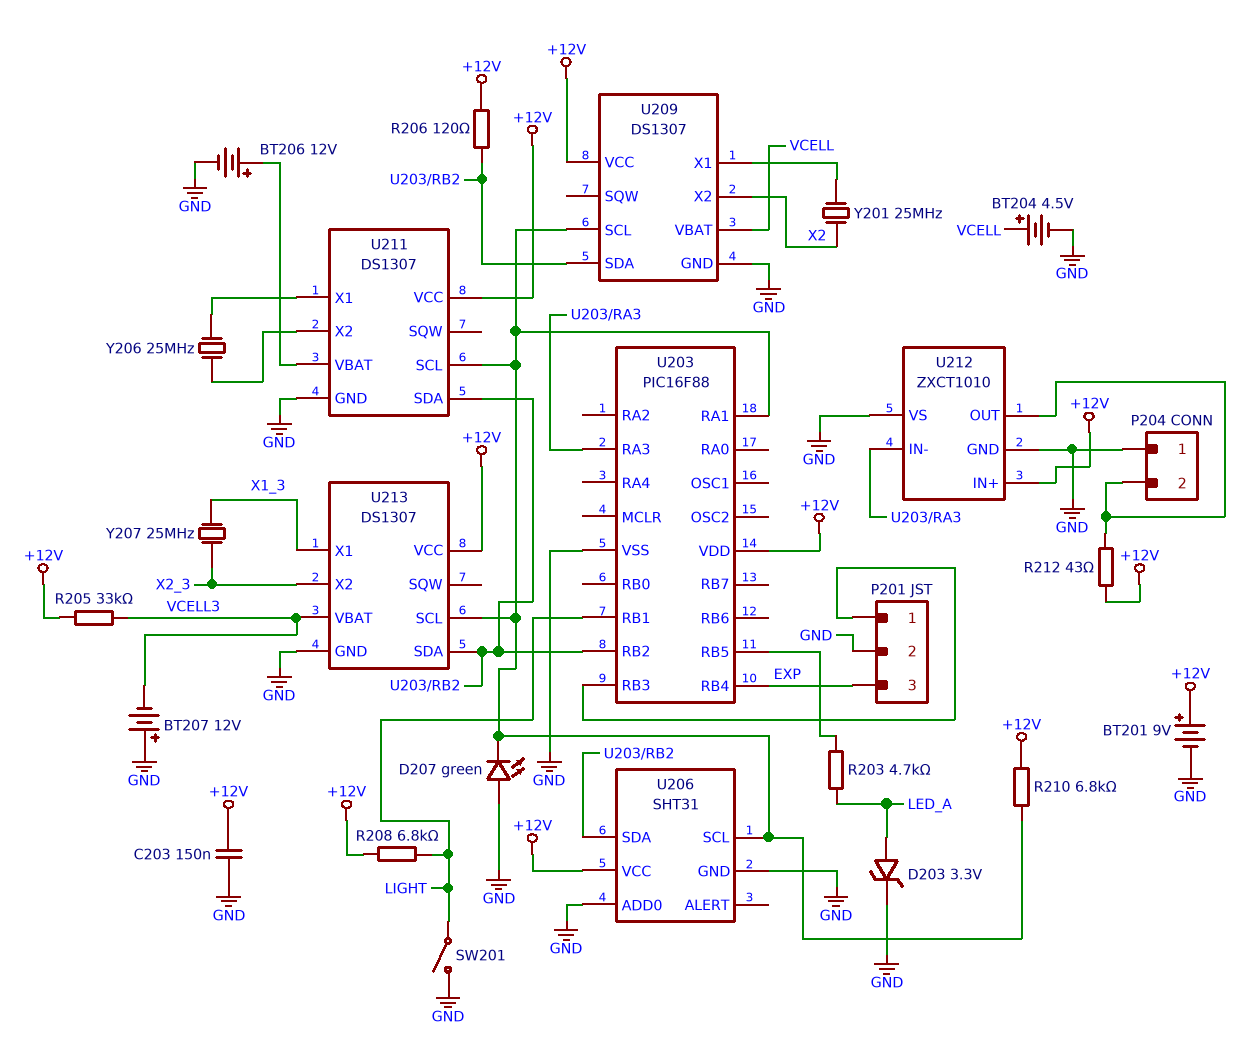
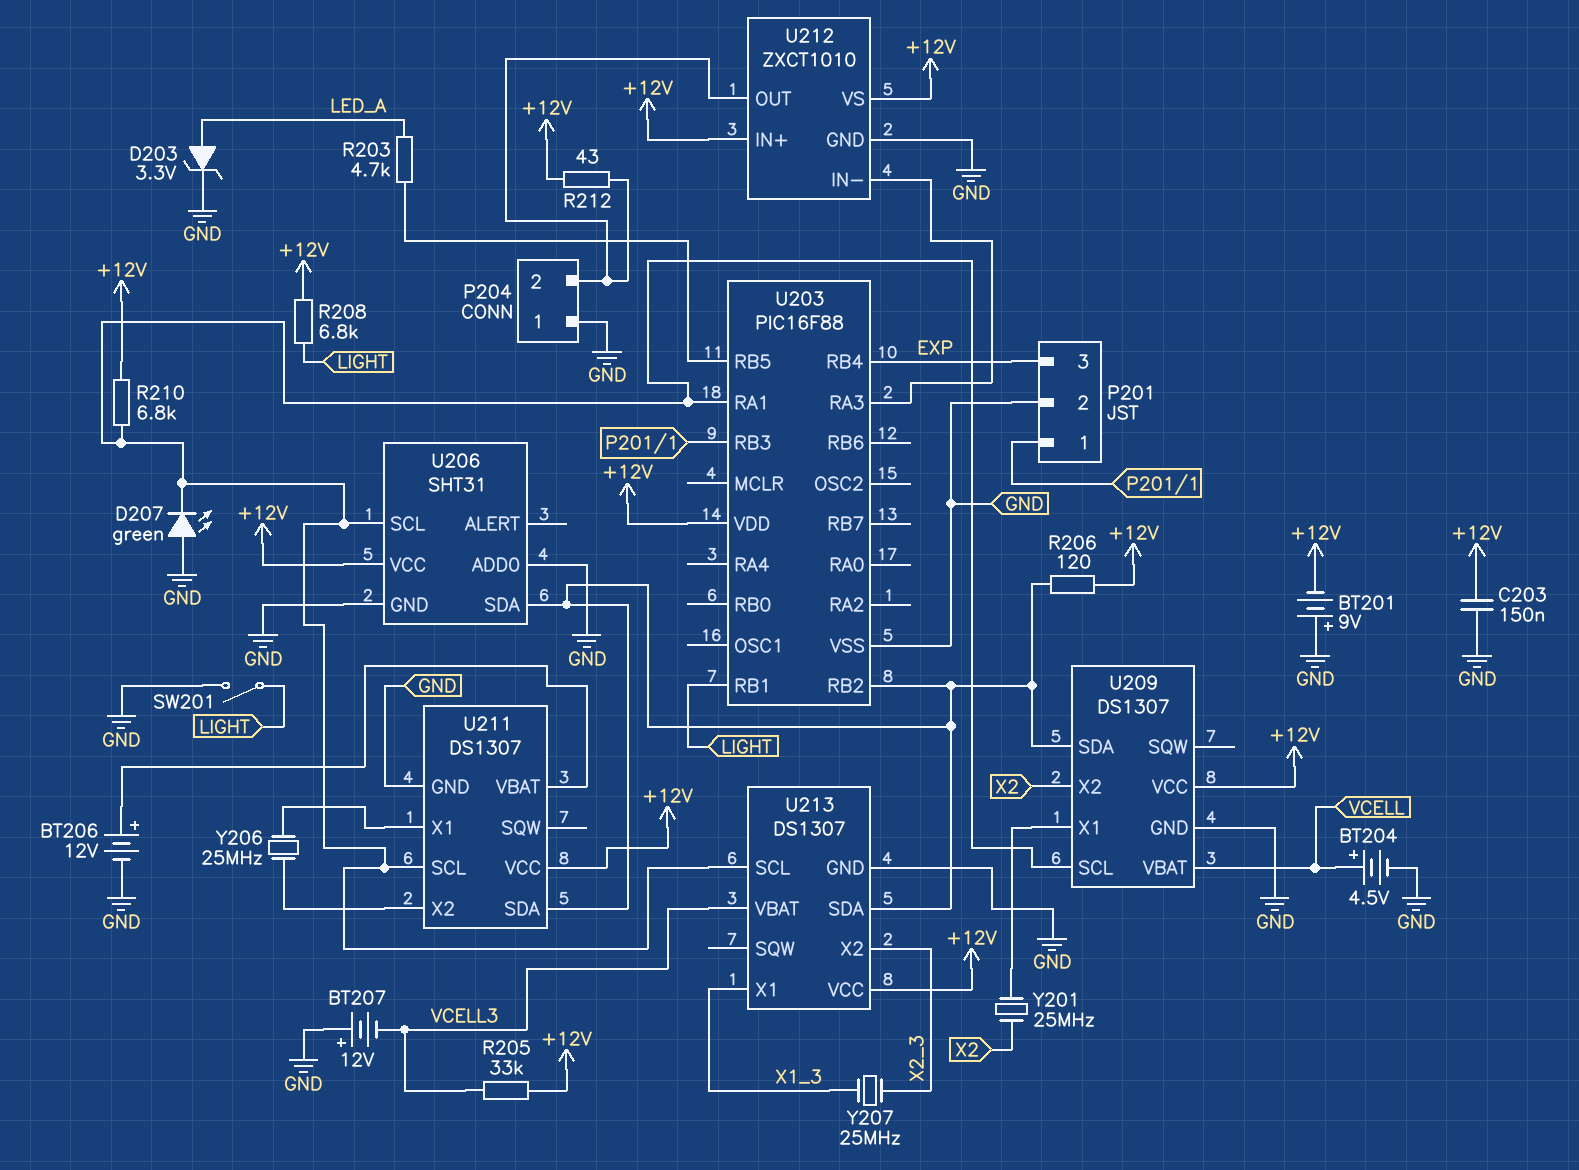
BT201: 9V (plus +12V, minus GND) -> 9V (plus GND, minus +12V)
U212 pin VS: GND -> +12V

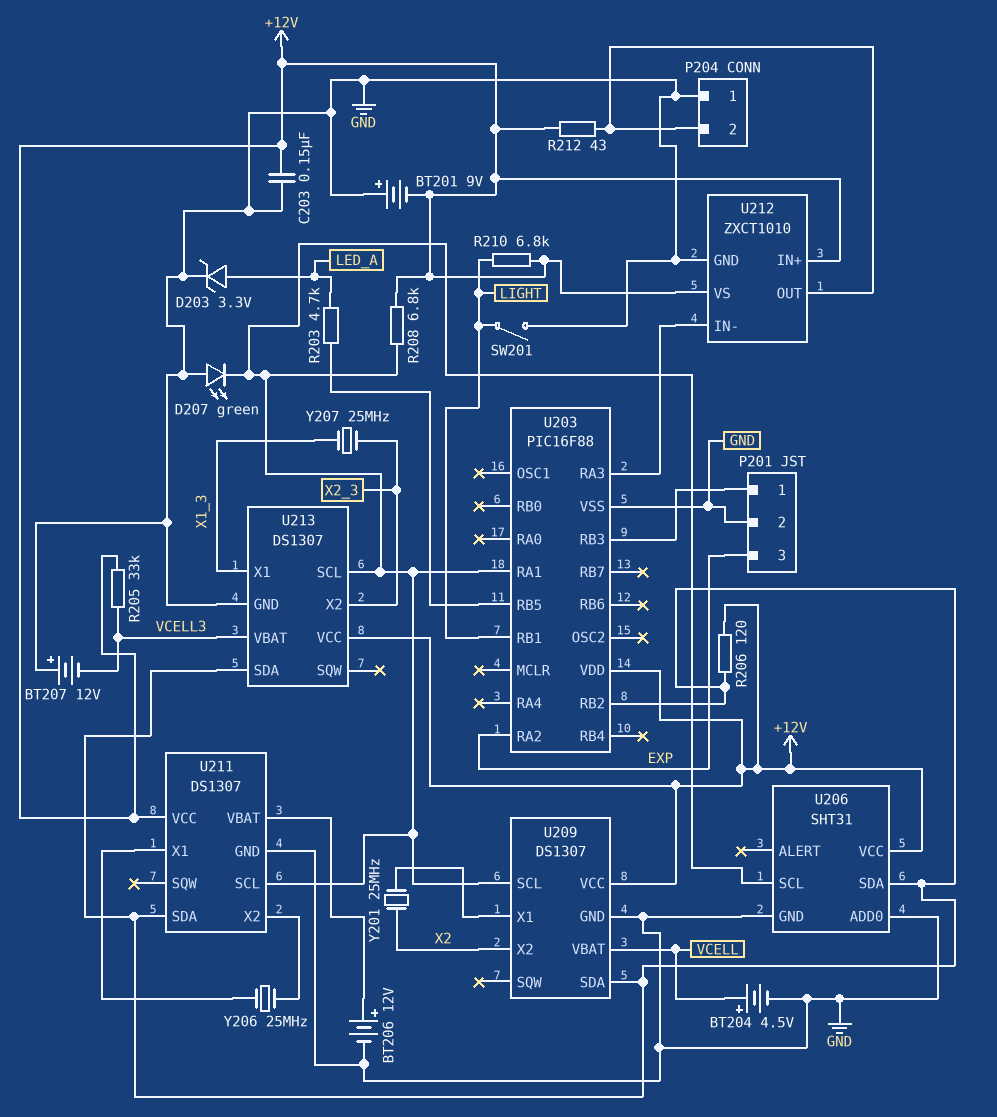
R208: 6.8k (+12V, LIGHT) -> 6.8k (+12V, U203/RA1)
R210: 6.8k (+12V, U203/RA1) -> 6.8k (+12V, LIGHT)
U203 pin RA2: none -> EXP
U203 pin RB4: EXP -> none

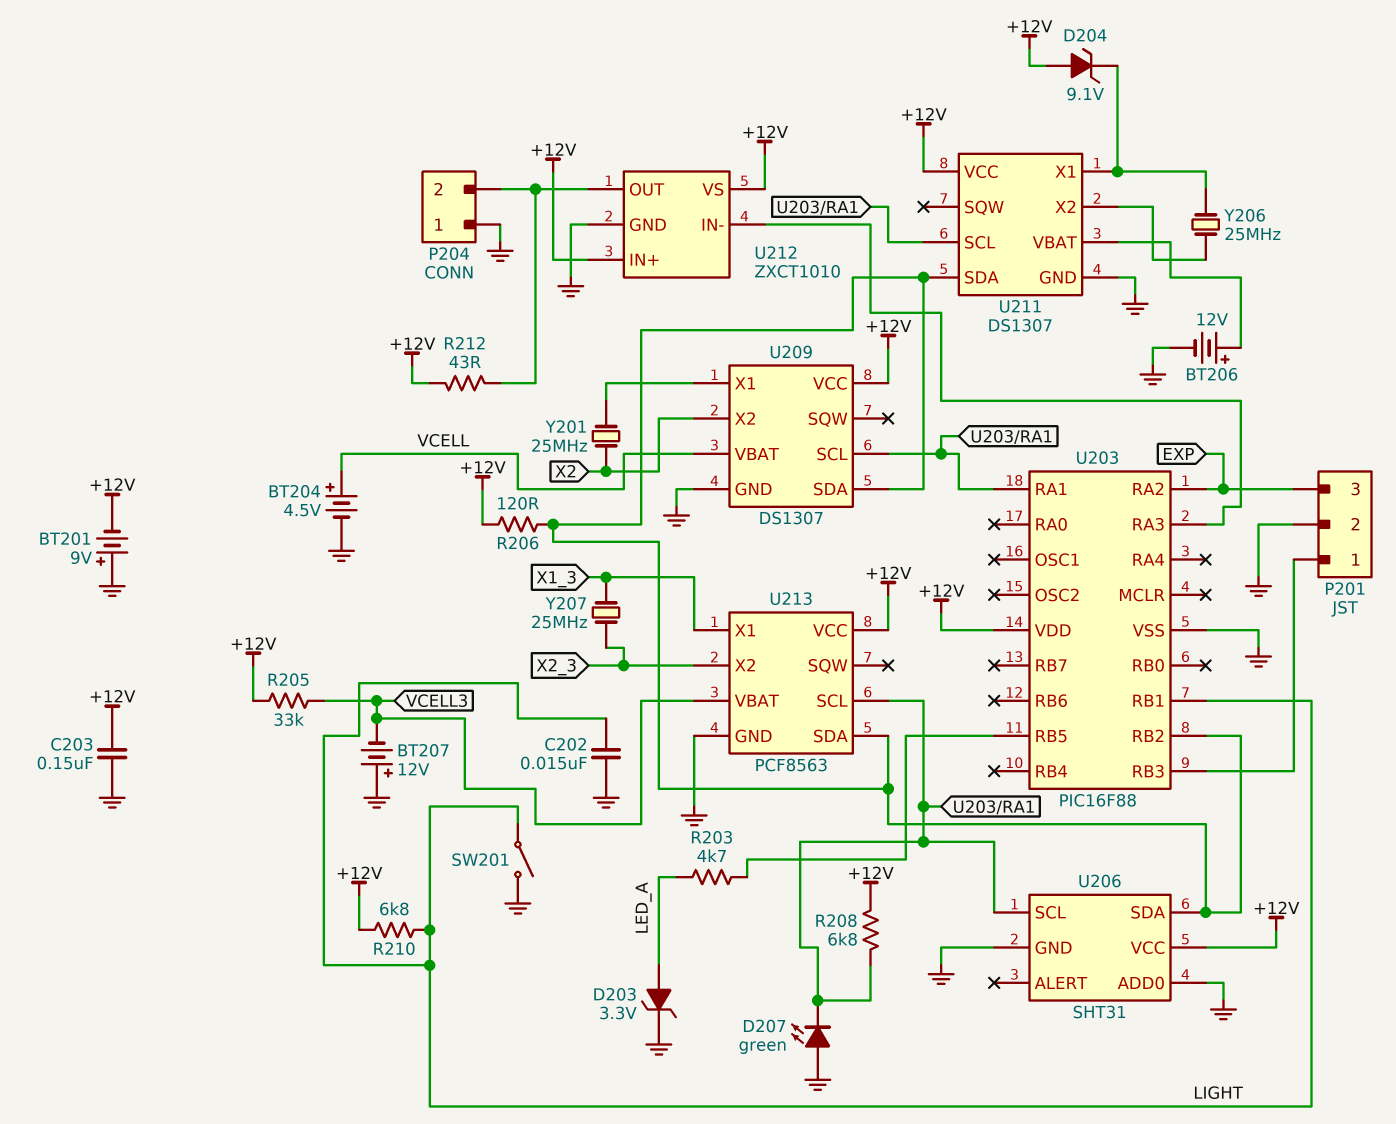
C202: none -> 15nF (GND, LIGHT)
D204: none -> zener 9.1V (A +12V, K U211/X1)
U213: DS1307 -> PCF8563

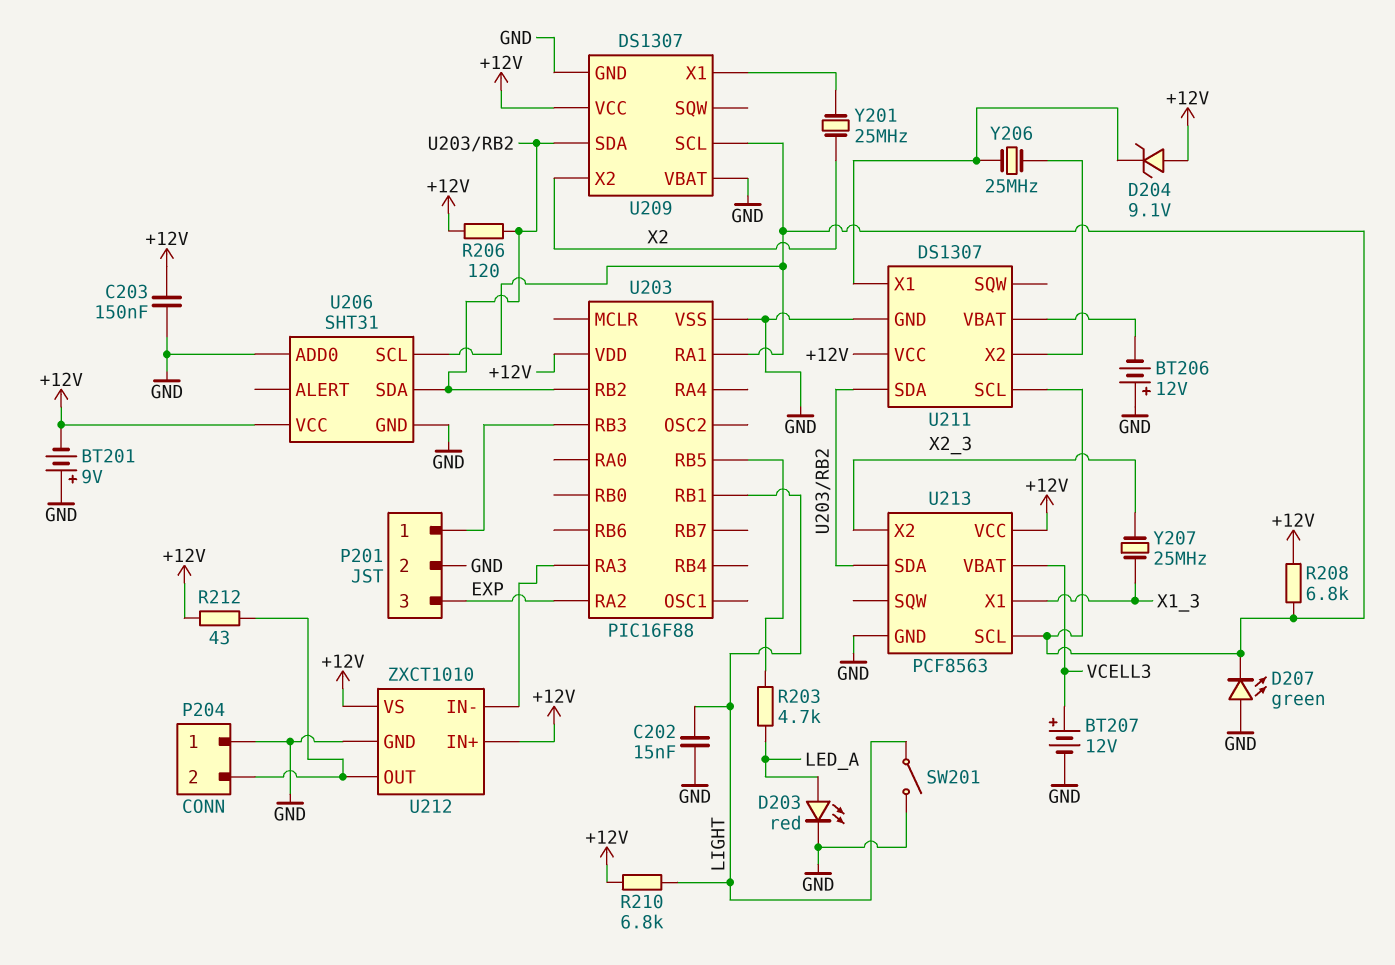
BT204: 4.5V (plus VCELL, minus GND) -> none
BT206: 12V (plus U211/VBAT, minus GND) -> 12V (plus GND, minus U211/VBAT)
BT207: 12V (plus GND, minus VCELL3) -> 12V (plus VCELL3, minus GND)
D203: zener 3.3V (A LED_A, K GND) -> LED red (A LED_A, K GND)
R205: 33k (+12V, VCELL3) -> none
U209 pin VBAT: VCELL -> GND

